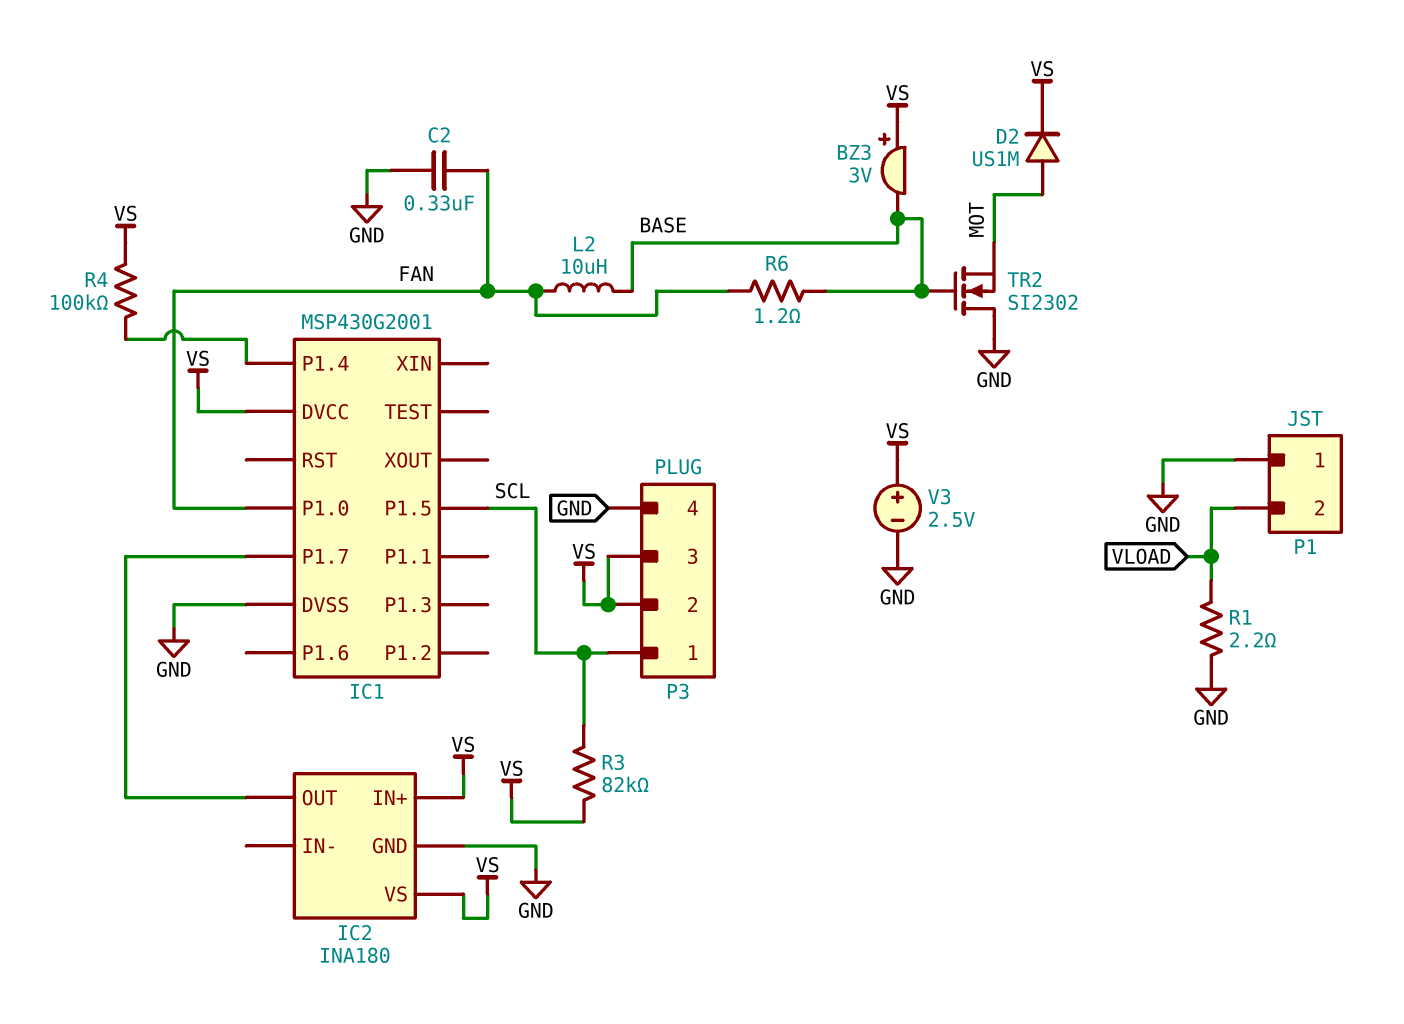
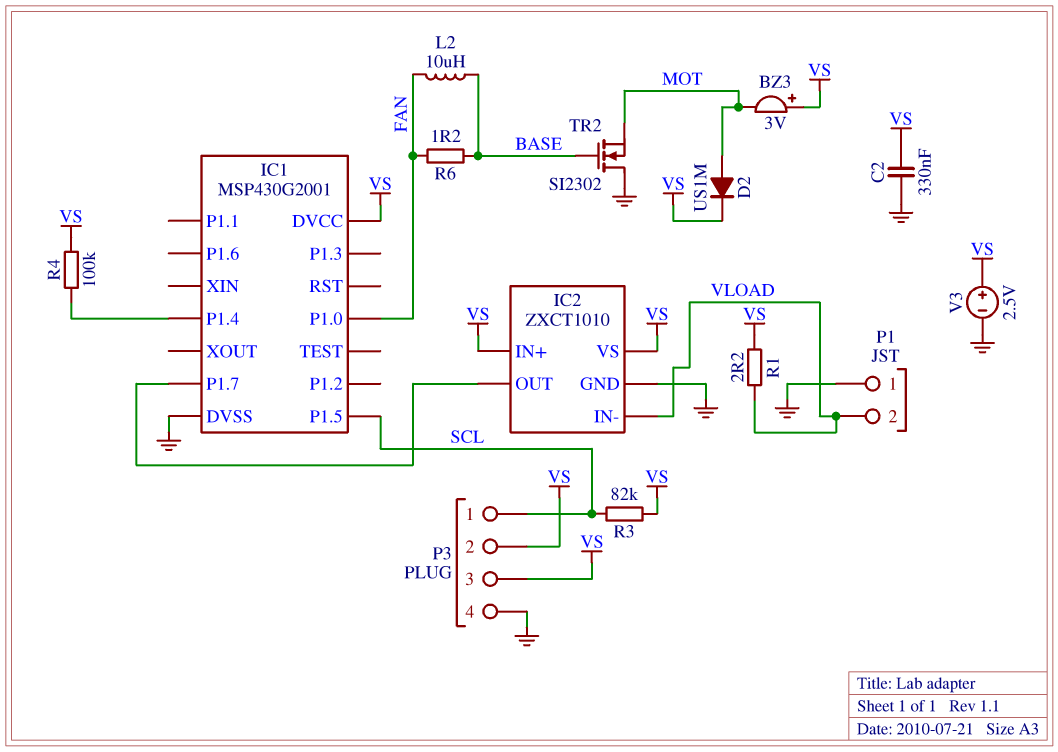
BZ3: buzzer 3V (plus VS, minus BASE) -> buzzer 3V (plus VS, minus MOT)
C2: 330nF (FAN, GND) -> 330nF (GND, VS)
IC2: INA180 -> ZXCT1010
IC2 pin IN-: none -> VLOAD
R1: 2.2 (GND, VLOAD) -> 2.2 (VLOAD, VS)

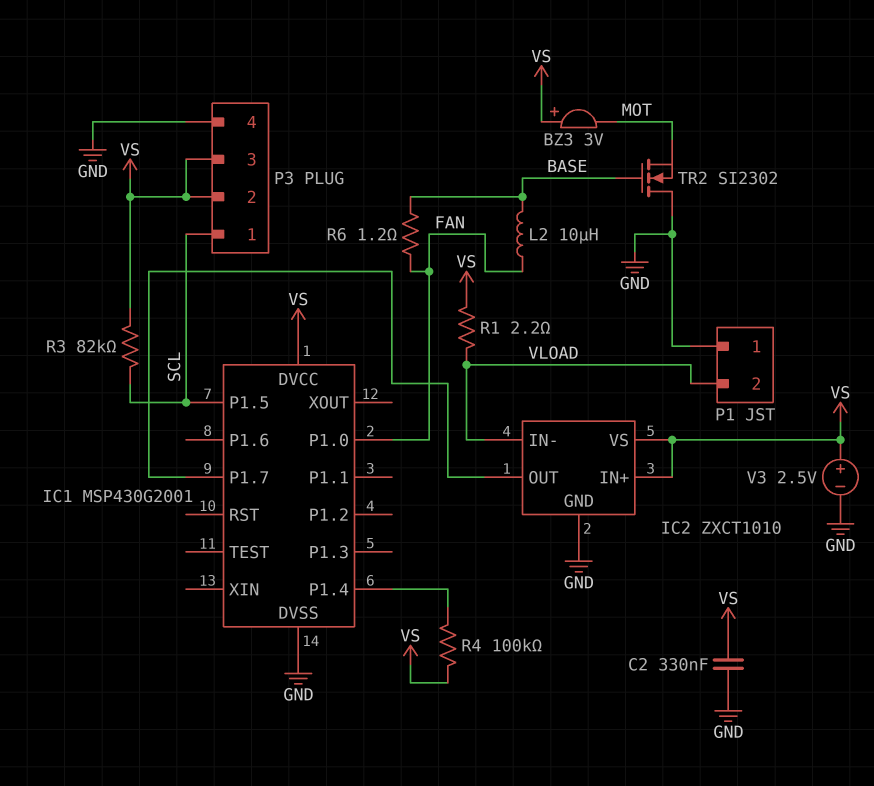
D2: diode US1M (A MOT, K VS) -> none

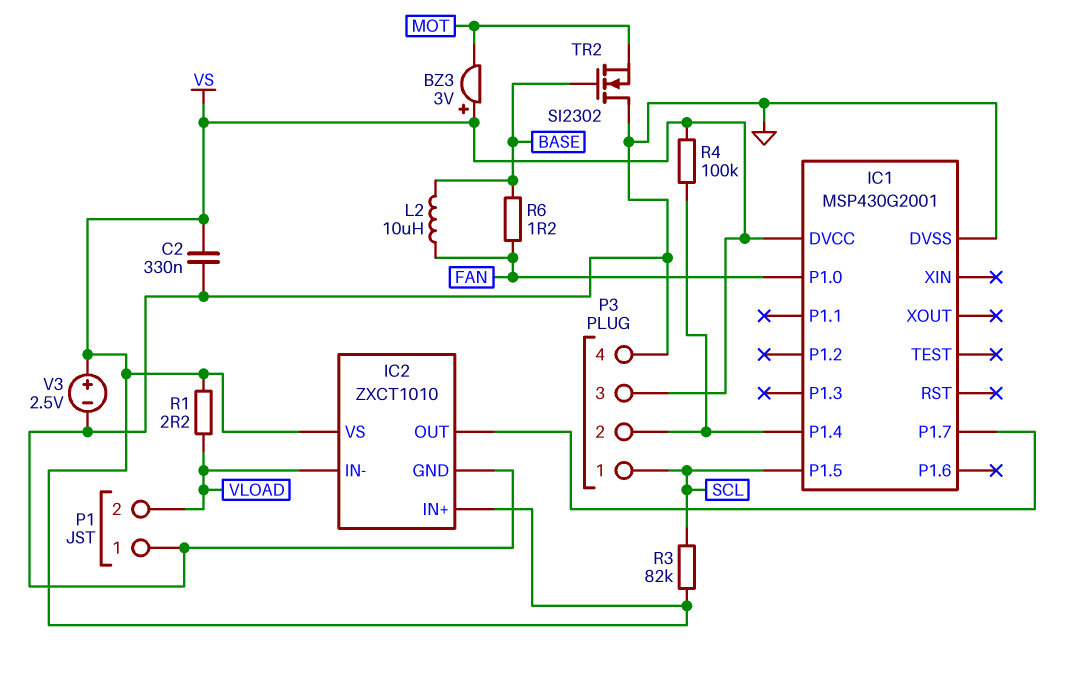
P3 pin 2: VS -> IC1/P1.4

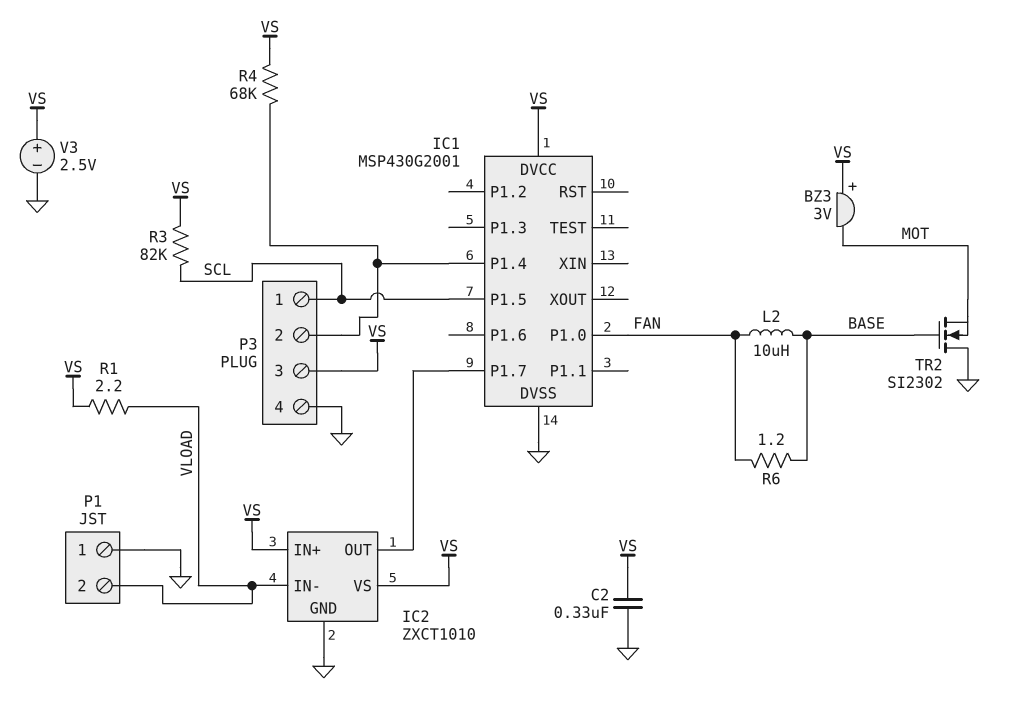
R4: 100k (IC1/P1.4, VS) -> 68k (IC1/P1.4, VS)

